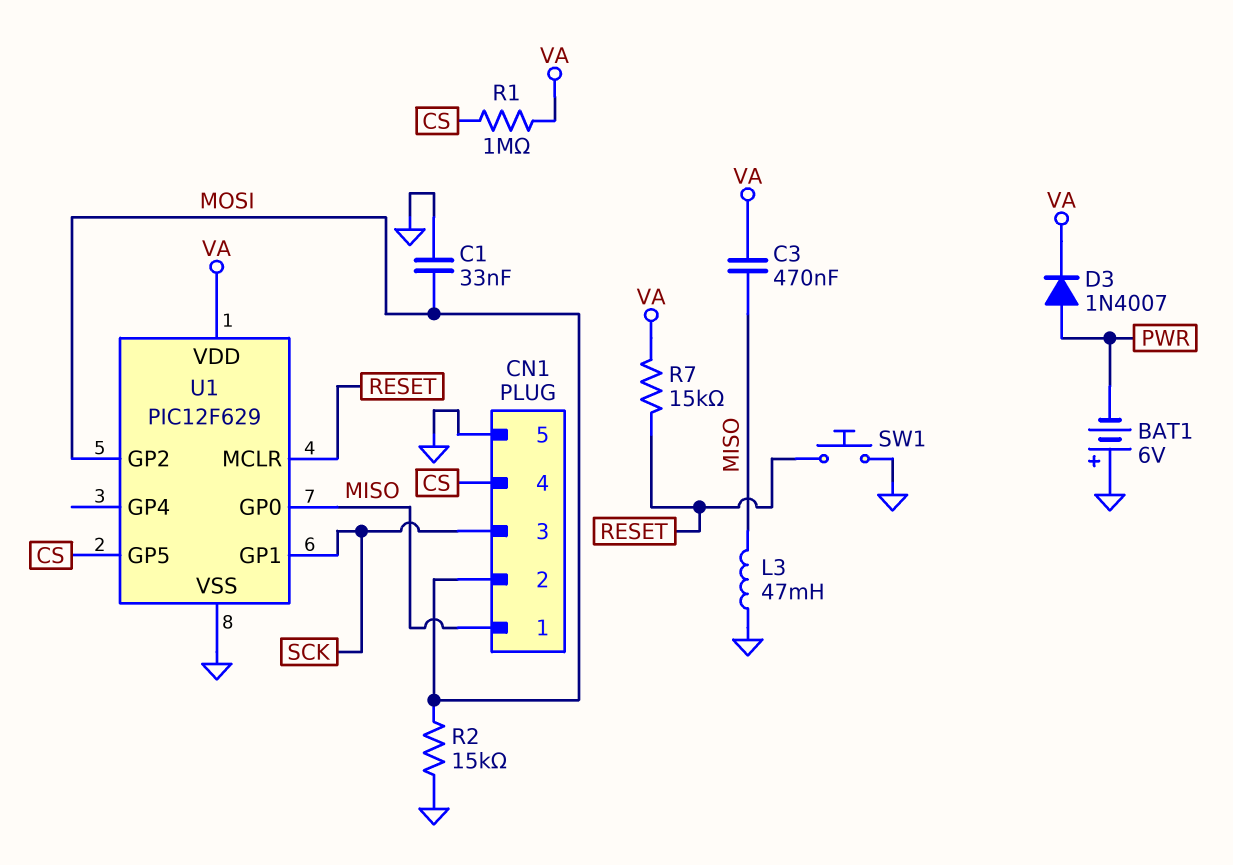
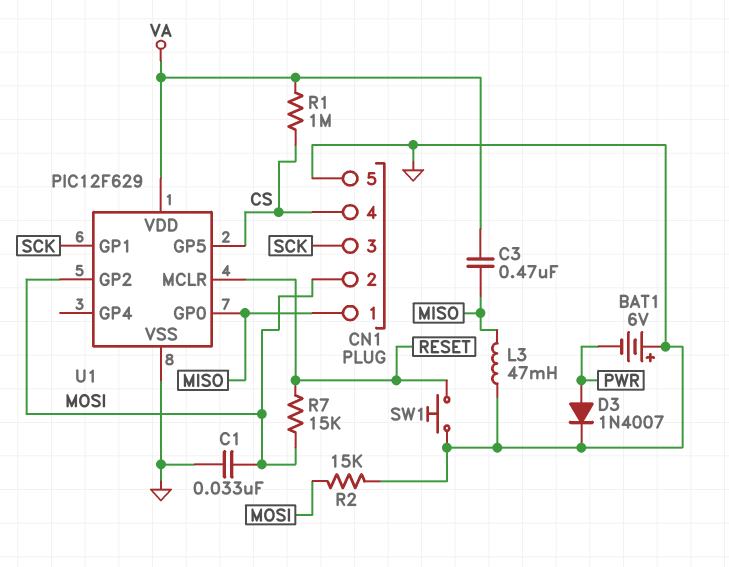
D3: diode 1N4007 (A PWR, K VA) -> diode 1N4007 (A PWR, K GND)
R7: 15k (RESET, VA) -> 15k (MOSI, RESET)

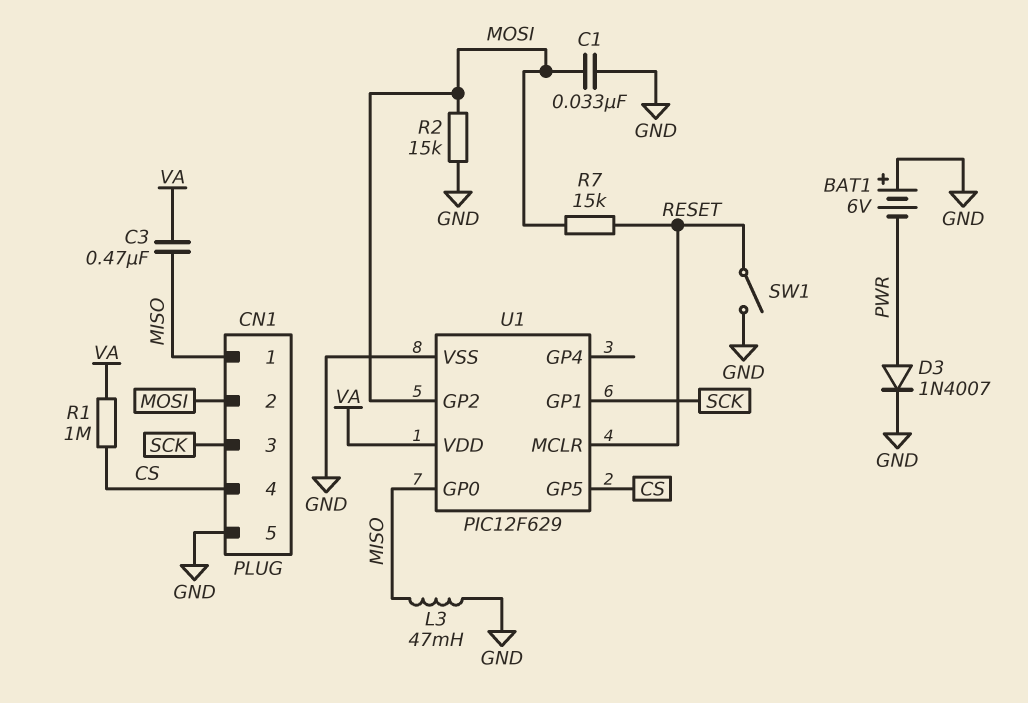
SW1: button (GND, RESET) -> switch (GND, RESET)

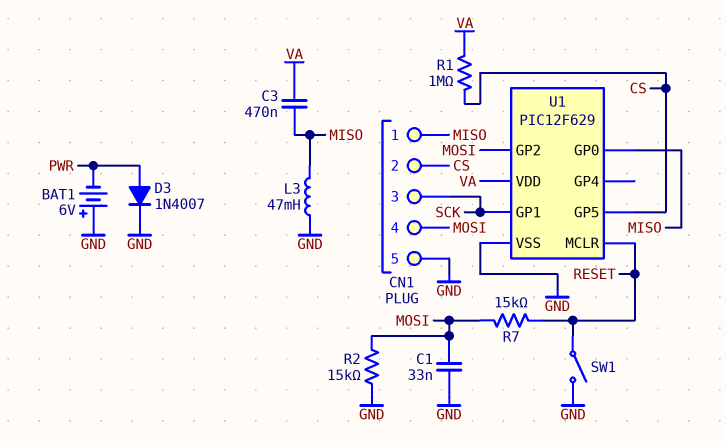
CN1 pin 2: MOSI -> CS
CN1 pin 4: CS -> MOSI

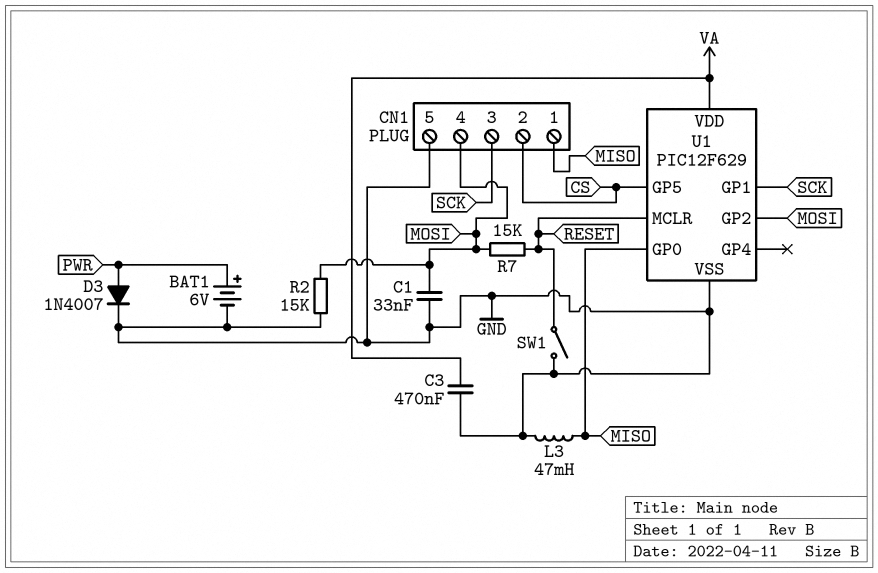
BAT1: 6V (plus GND, minus PWR) -> 6V (plus PWR, minus GND)
C3: 470nF (MISO, VA) -> 470nF (GND, VA)
R1: 1M (CS, VA) -> none

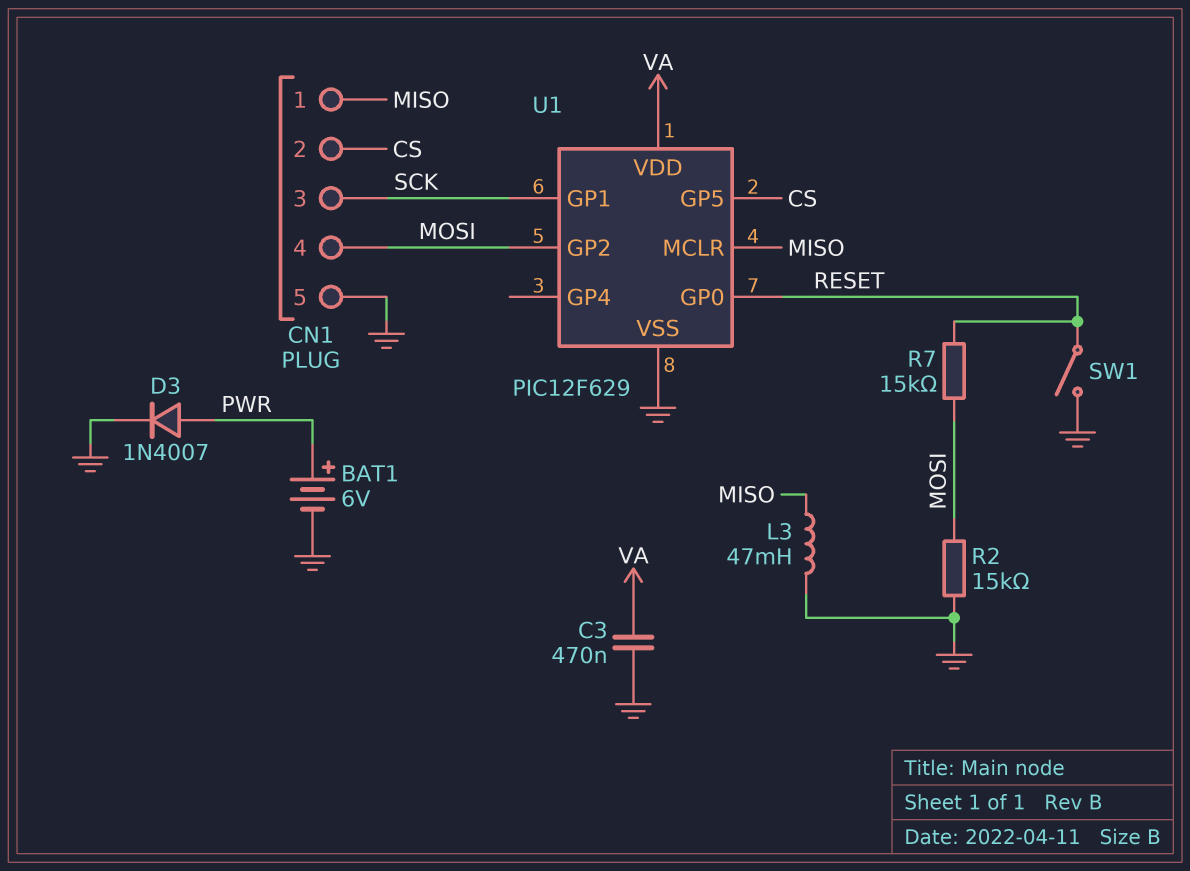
C1: 33nF (GND, MOSI) -> none
U1 pin GP0: MISO -> RESET
U1 pin MCLR: RESET -> MISO

